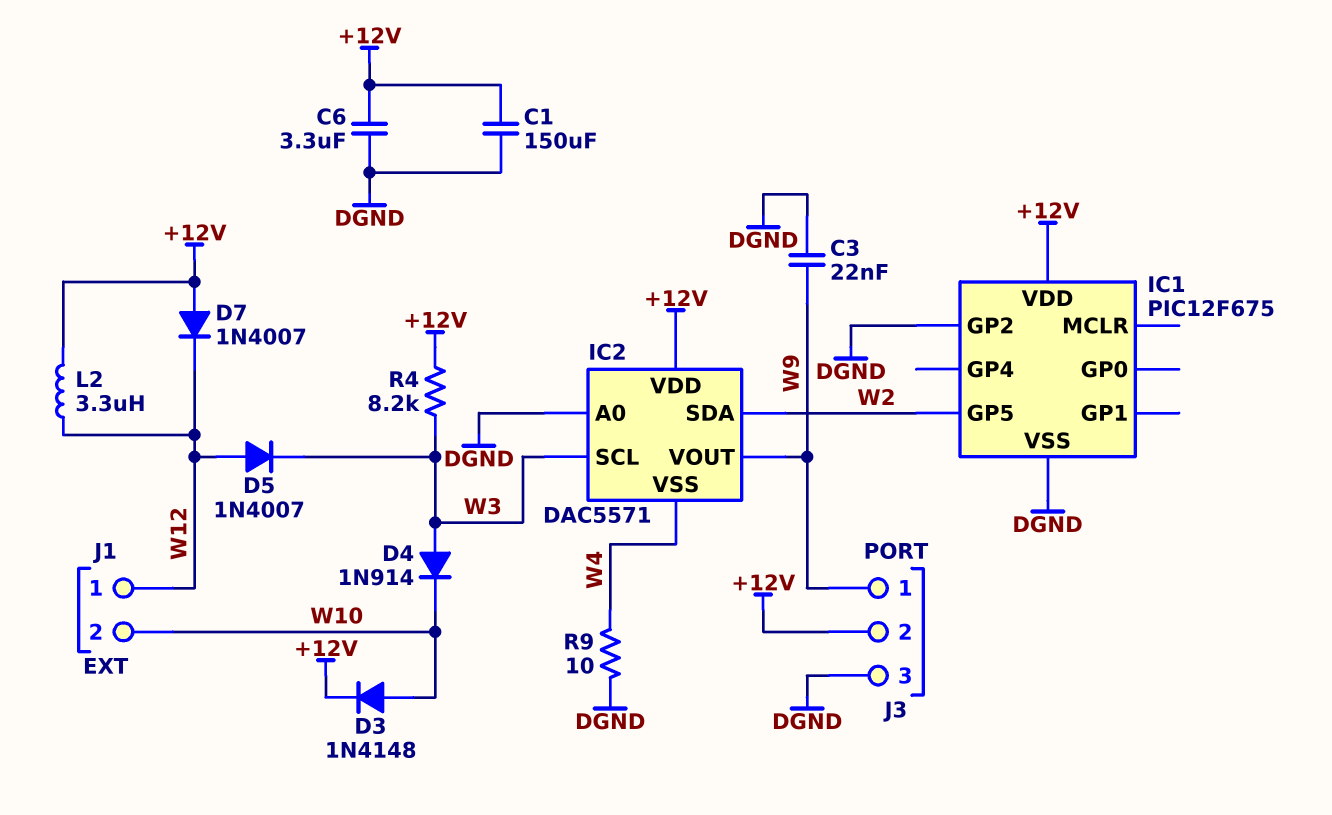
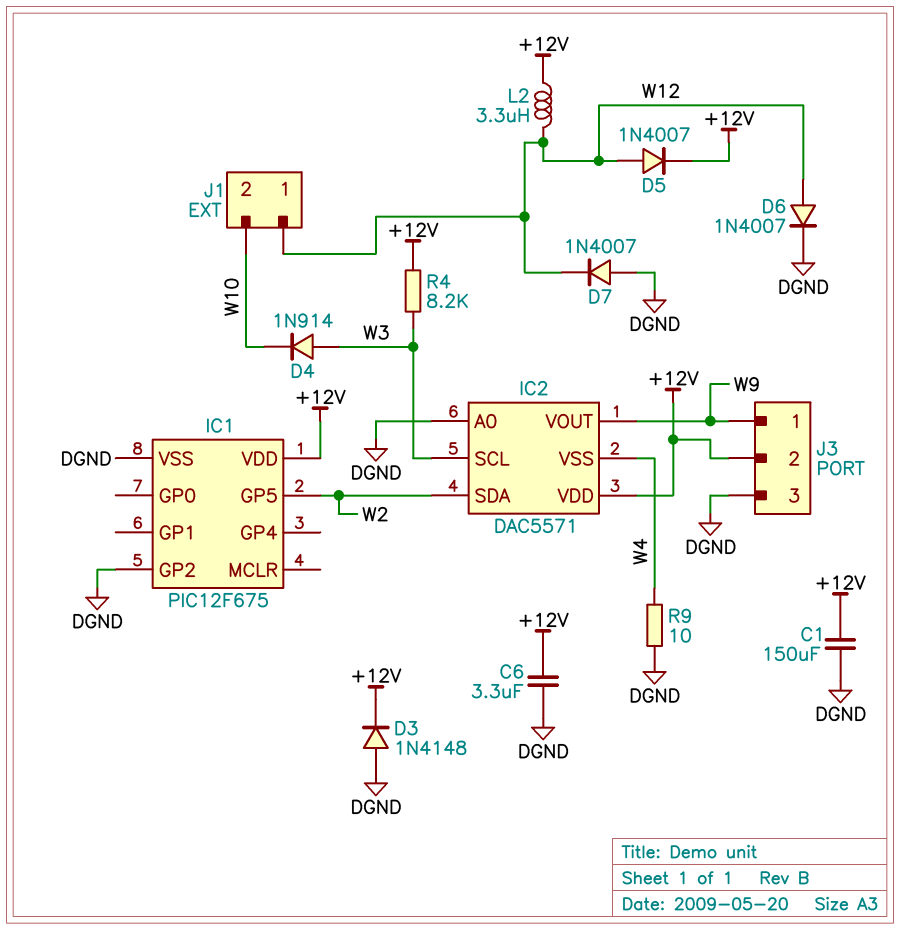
C3: 22nF (DGND, W9) -> none
D3: diode 1N4148 (A W10, K +12V) -> diode 1N4148 (A DGND, K +12V)
D5: diode 1N4007 (A W12, K W3) -> diode 1N4007 (A W12, K +12V)
D6: none -> diode 1N4007 (A W12, K DGND)
D7: diode 1N4007 (A +12V, K W12) -> diode 1N4007 (A DGND, K W12)

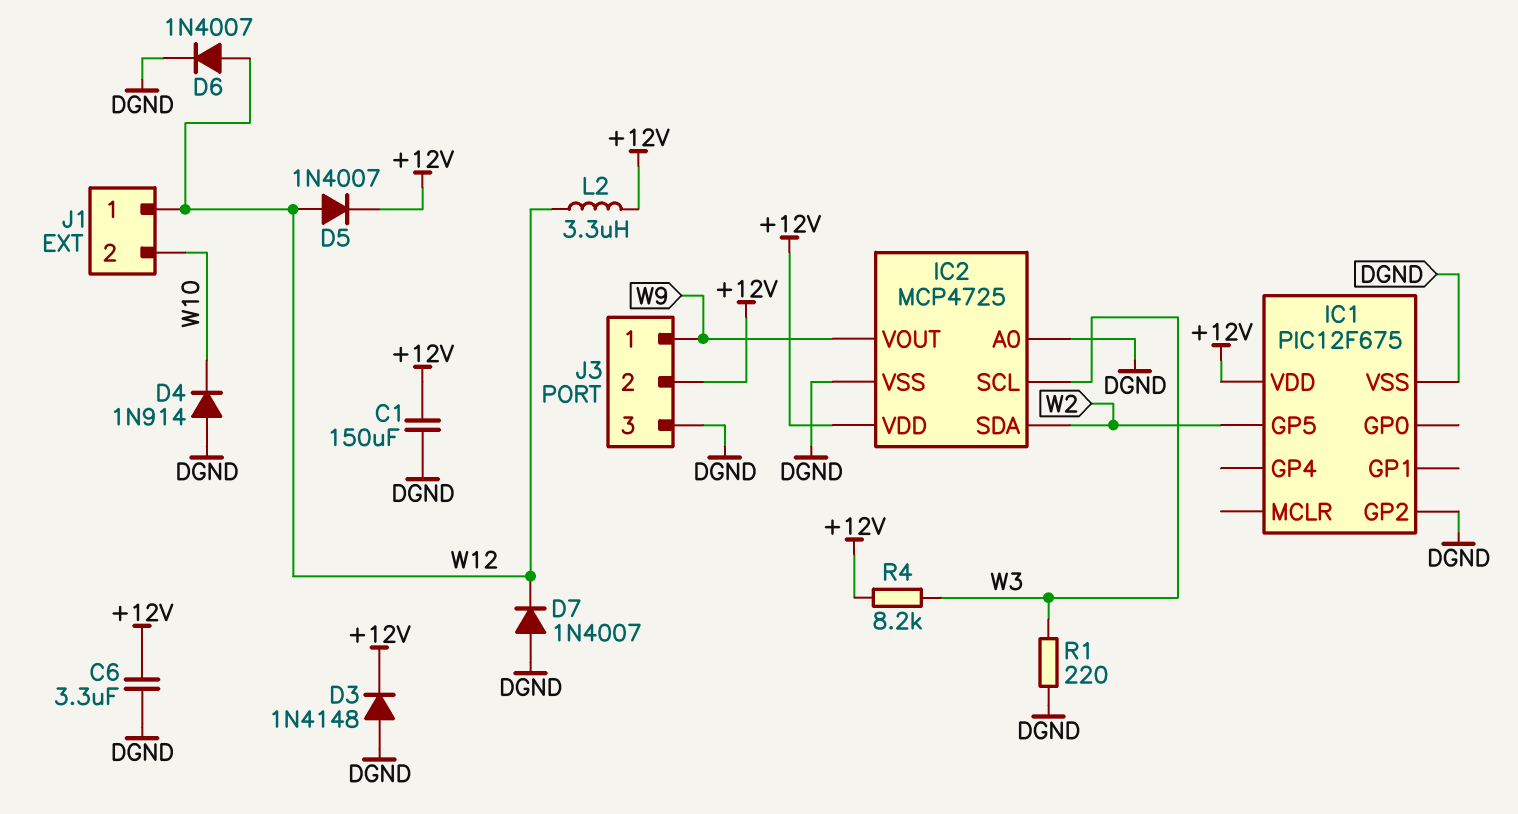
D4: diode 1N914 (A W3, K W10) -> diode 1N914 (A DGND, K W10)
IC2: DAC5571 -> MCP4725
IC2 pin VSS: W4 -> DGND
R1: none -> 220 (DGND, W3)
R9: 10 (DGND, W4) -> none

